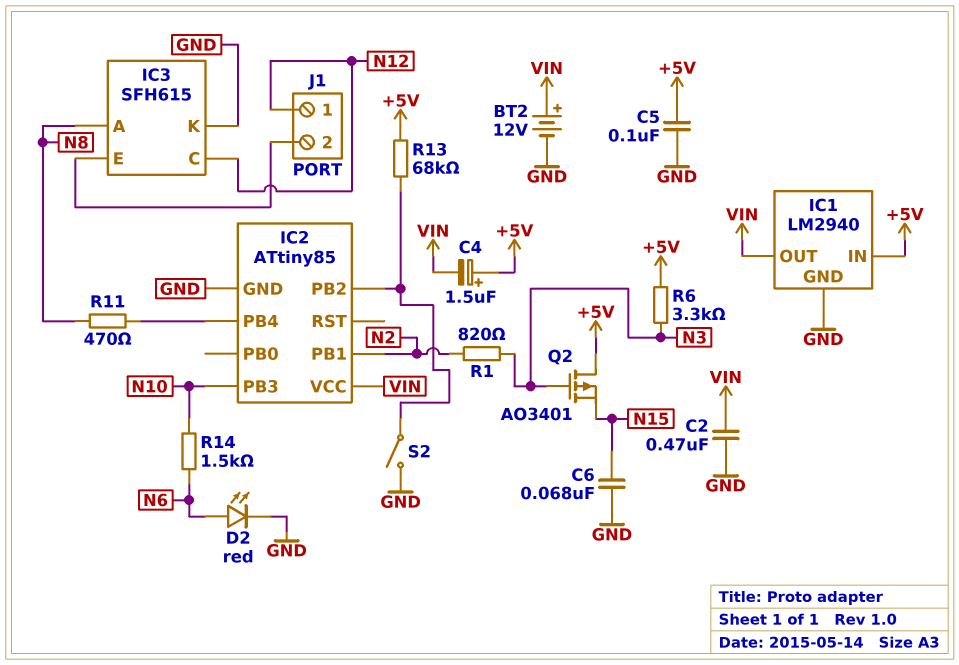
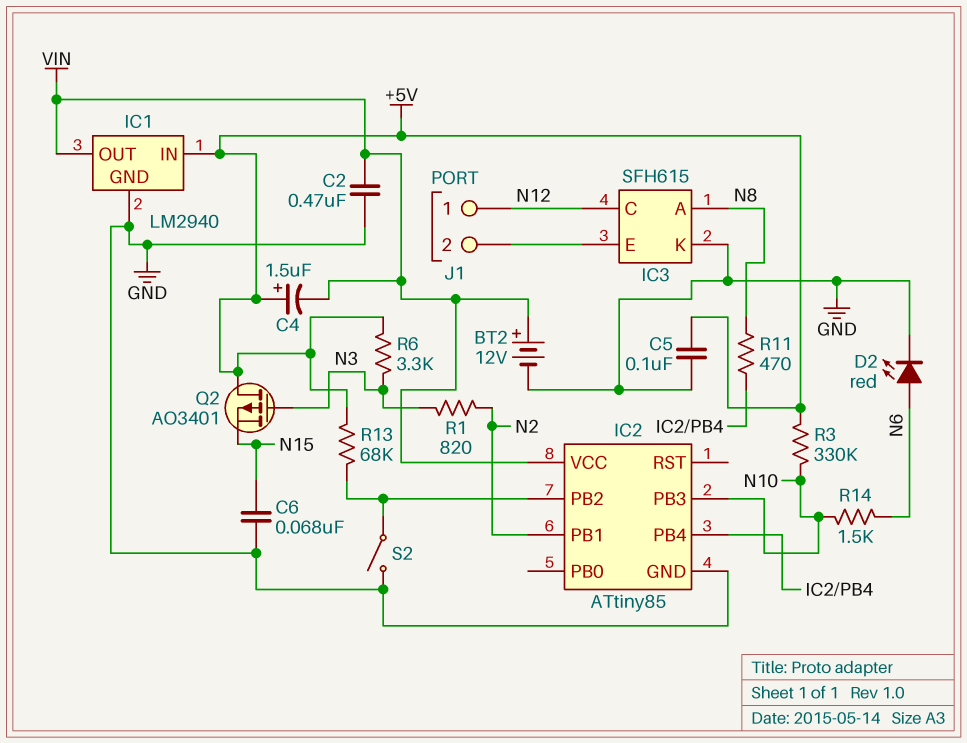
R3: none -> 330k (+5V, N10)

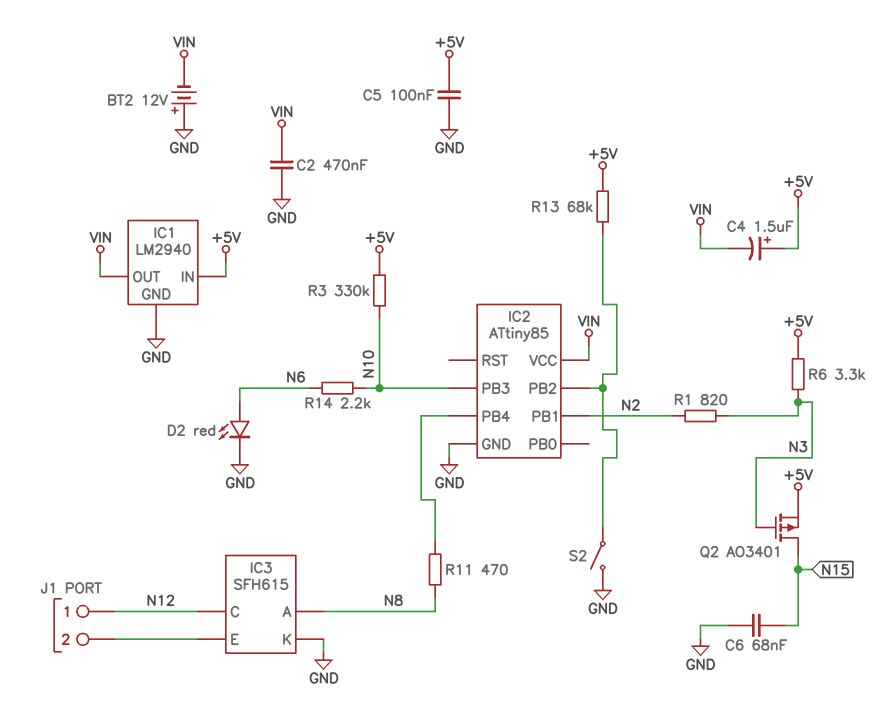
BT2: 12V (plus VIN, minus GND) -> 12V (plus GND, minus VIN)
Q2: PMOS AO3401 (G N3, D +5V, S N15) -> PMOS AO3401 (G N3, D N15, S +5V)
R14: 1.5k (N6, N10) -> 2.2k (N6, N10)

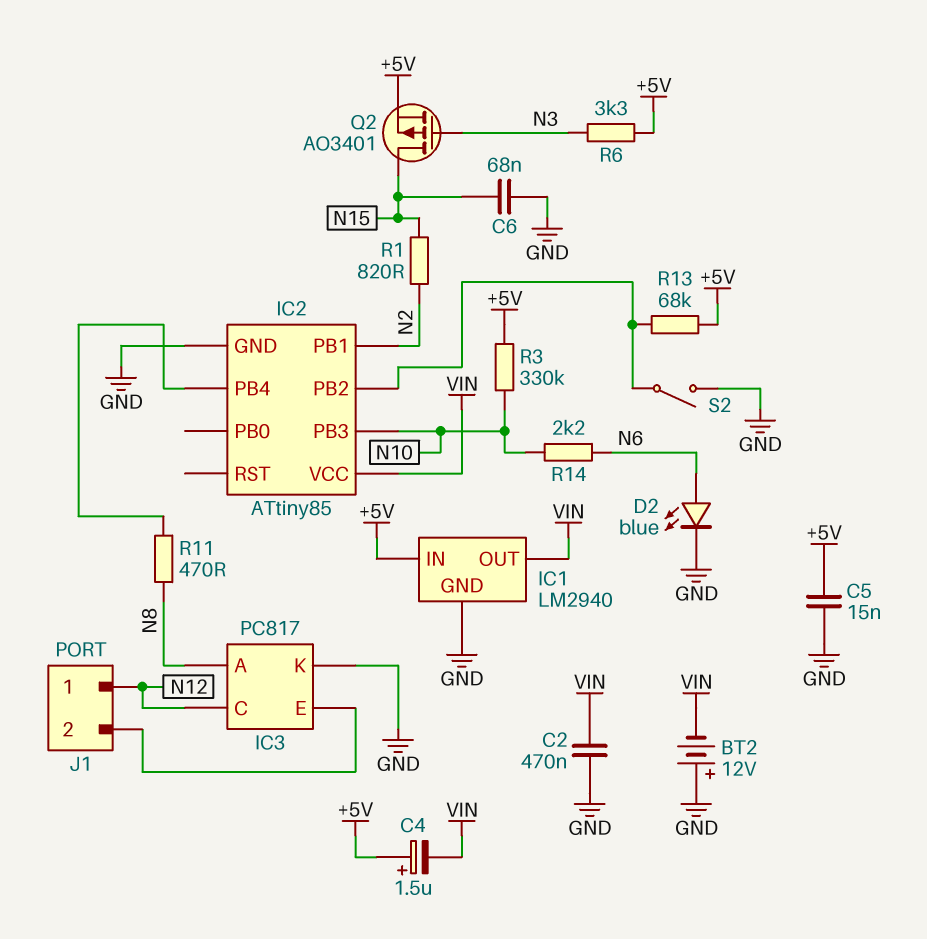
C5: 100nF (+5V, GND) -> 15nF (+5V, GND)
D2: LED red (A N6, K GND) -> LED blue (A N6, K GND)
IC3: SFH615 -> PC817
R1: 820 (N2, N3) -> 820 (N2, N15)

